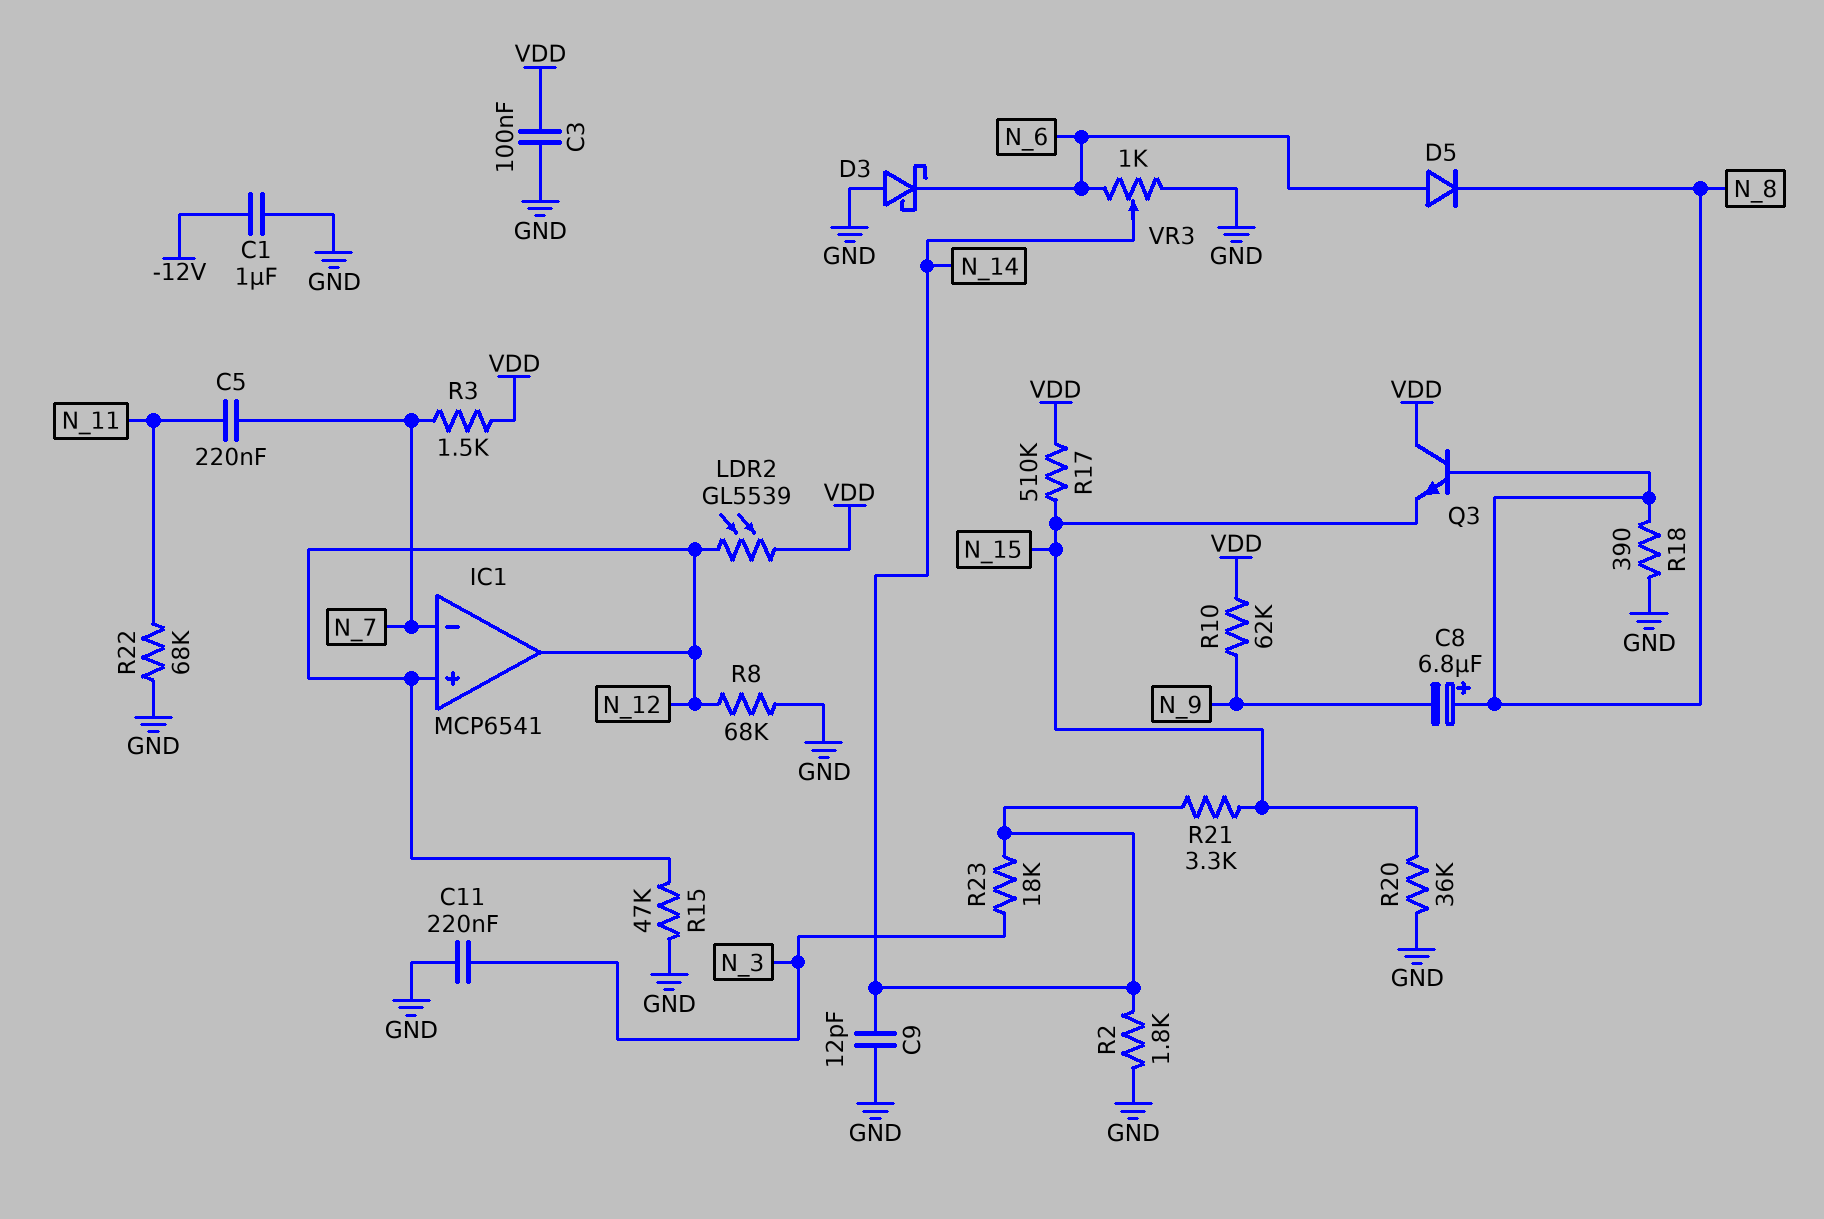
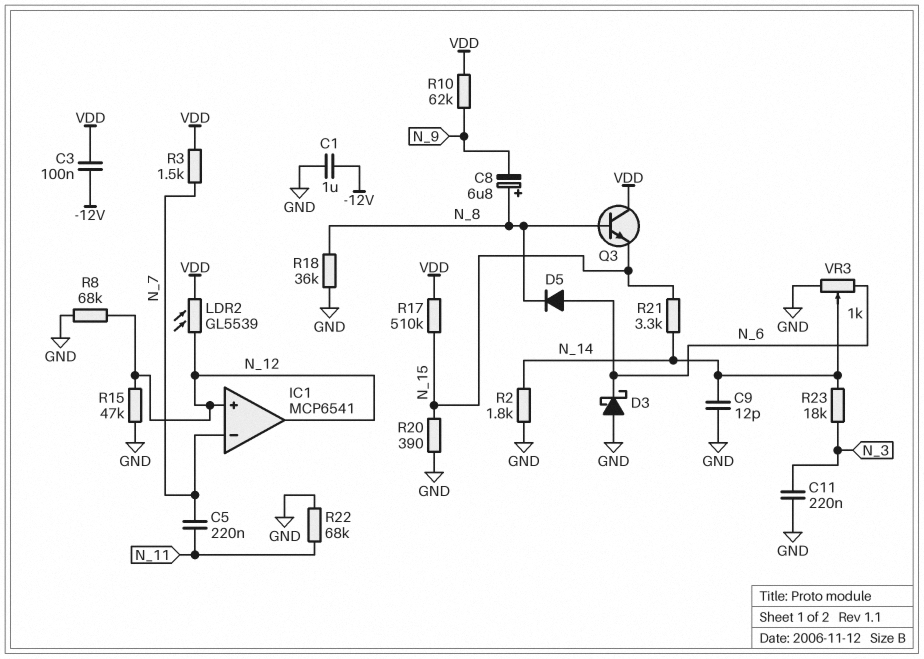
C3: 100nF (GND, VDD) -> 100nF (-12V, VDD)
R18: 390 (GND, N_8) -> 36k (GND, N_8)
R20: 36k (GND, N_15) -> 390 (GND, N_15)

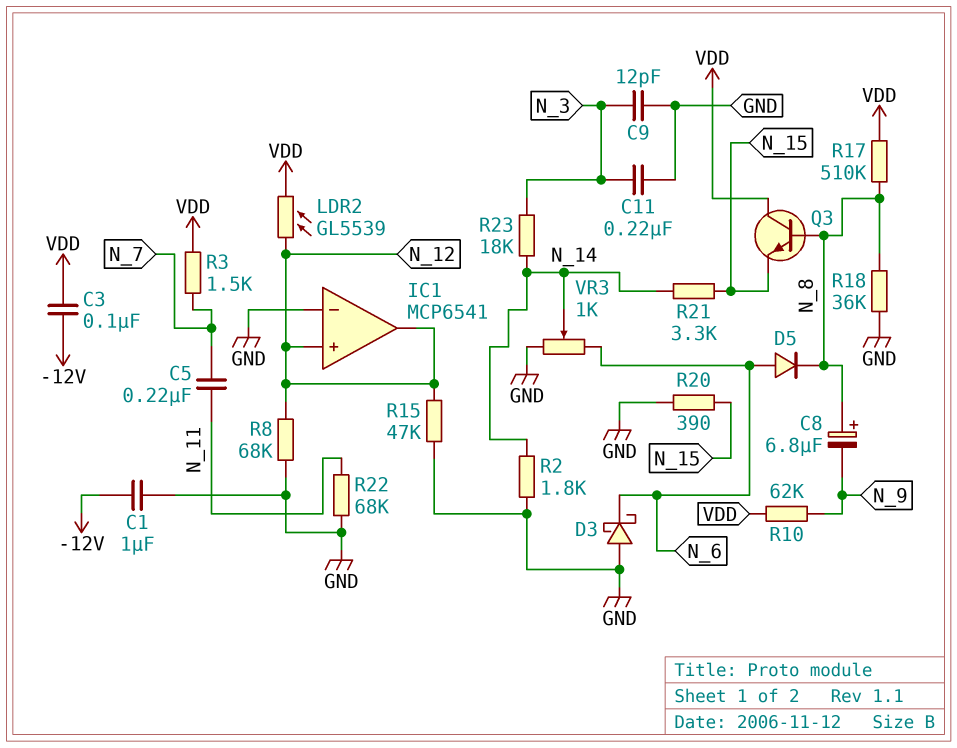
C9: 12pF (GND, N_14) -> 12pF (GND, N_3)
IC1 pin in-: N_7 -> GND
R17: 510k (N_15, VDD) -> 510k (N_8, VDD)

